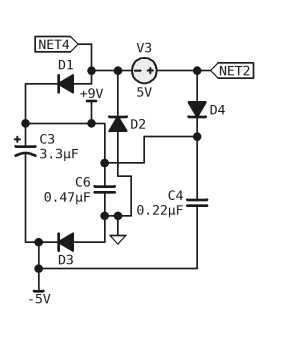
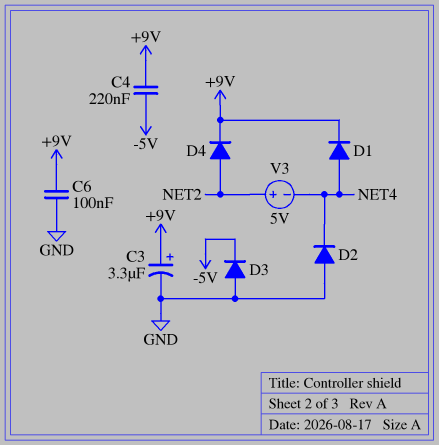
C3: 3.3uF (plus +9V, minus -5V) -> 3.3uF (plus +9V, minus GND)
C6: 470nF (+9V, GND) -> 100nF (+9V, GND)

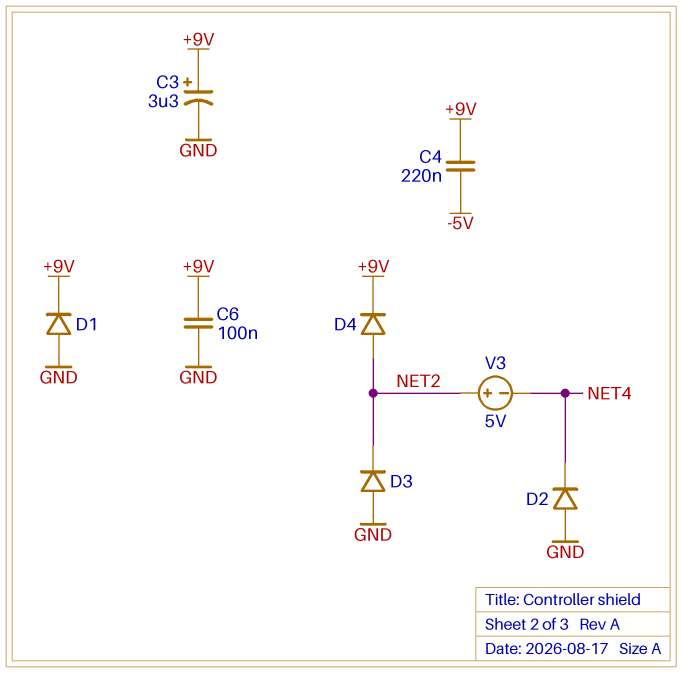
D1: diode (A NET4, K +9V) -> diode (A GND, K +9V)
D3: diode (A GND, K -5V) -> diode (A GND, K NET2)

